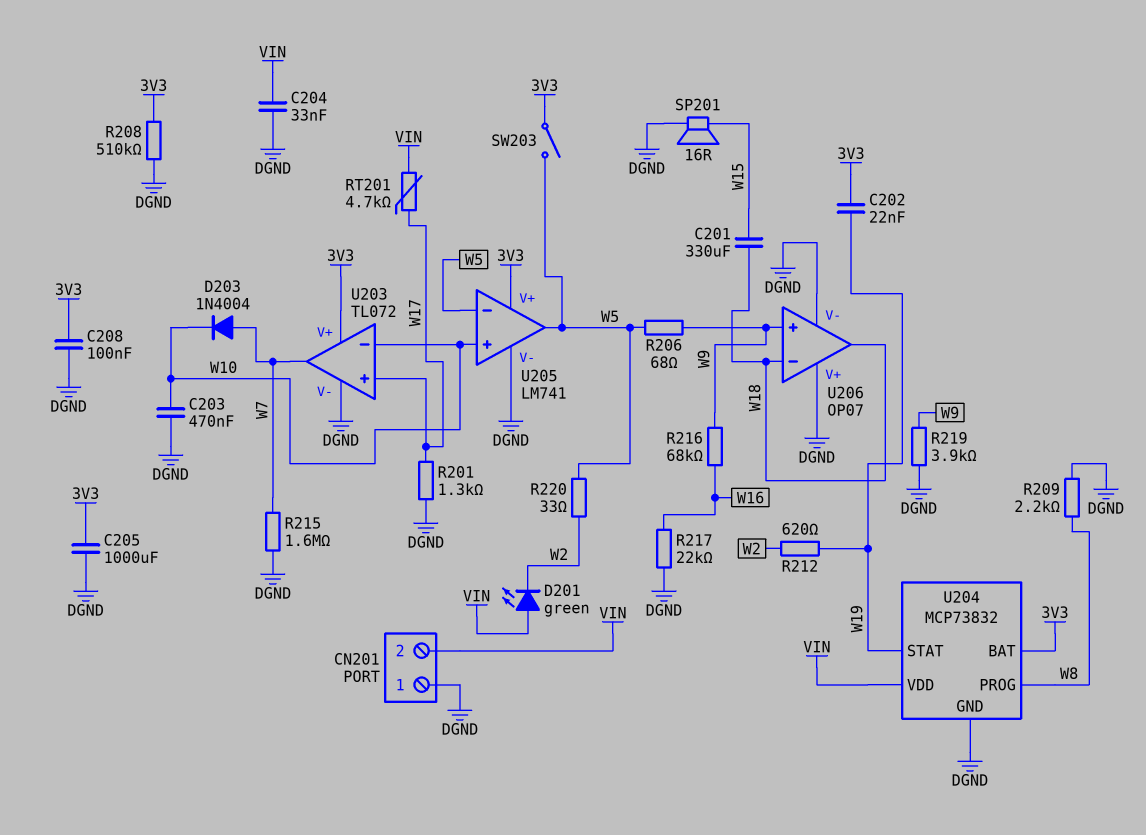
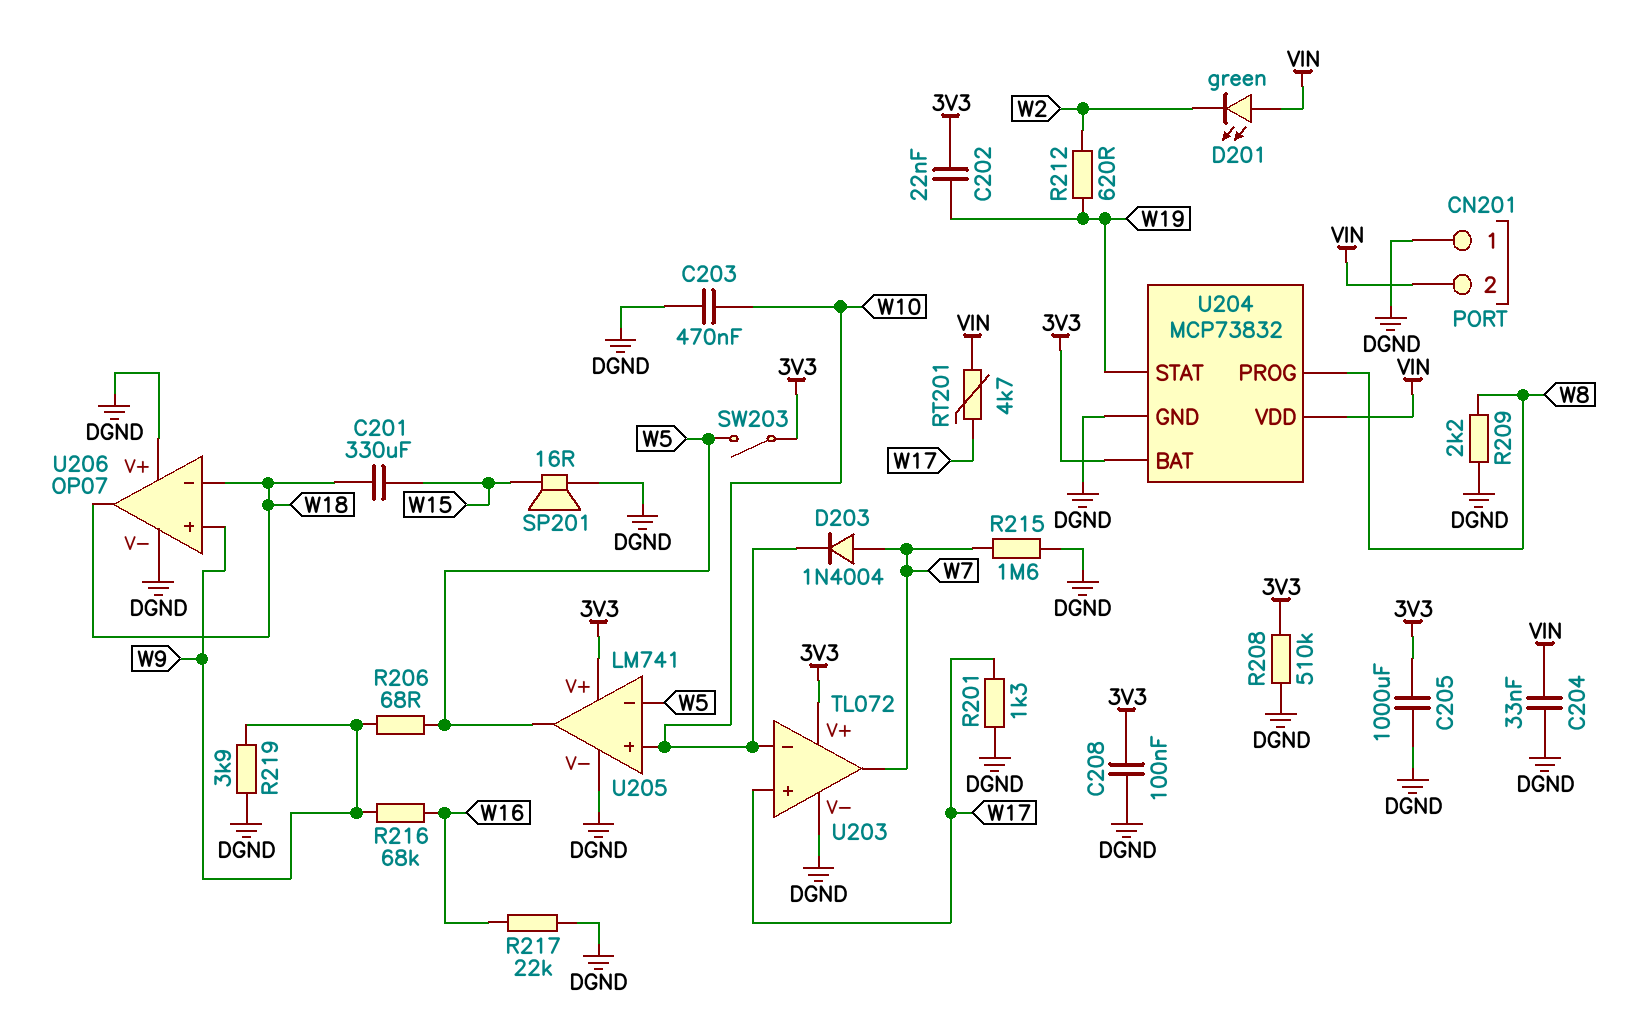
R220: 33 (W2, W5) -> none

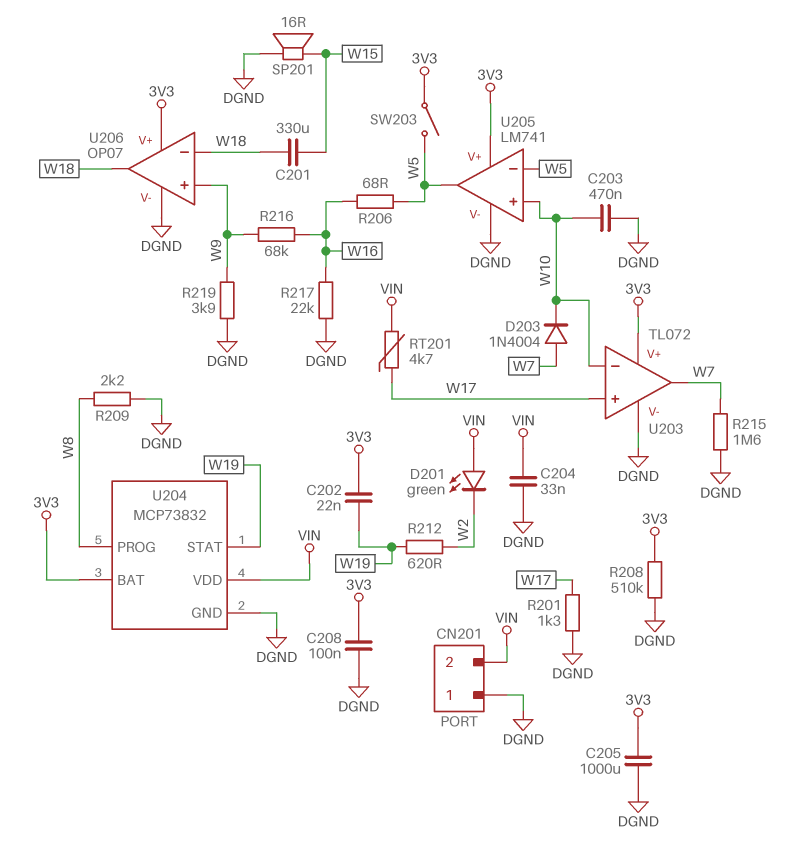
R206: 68 (W5, W9) -> 68 (W5, W16)
U206 pin V+: DGND -> 3V3

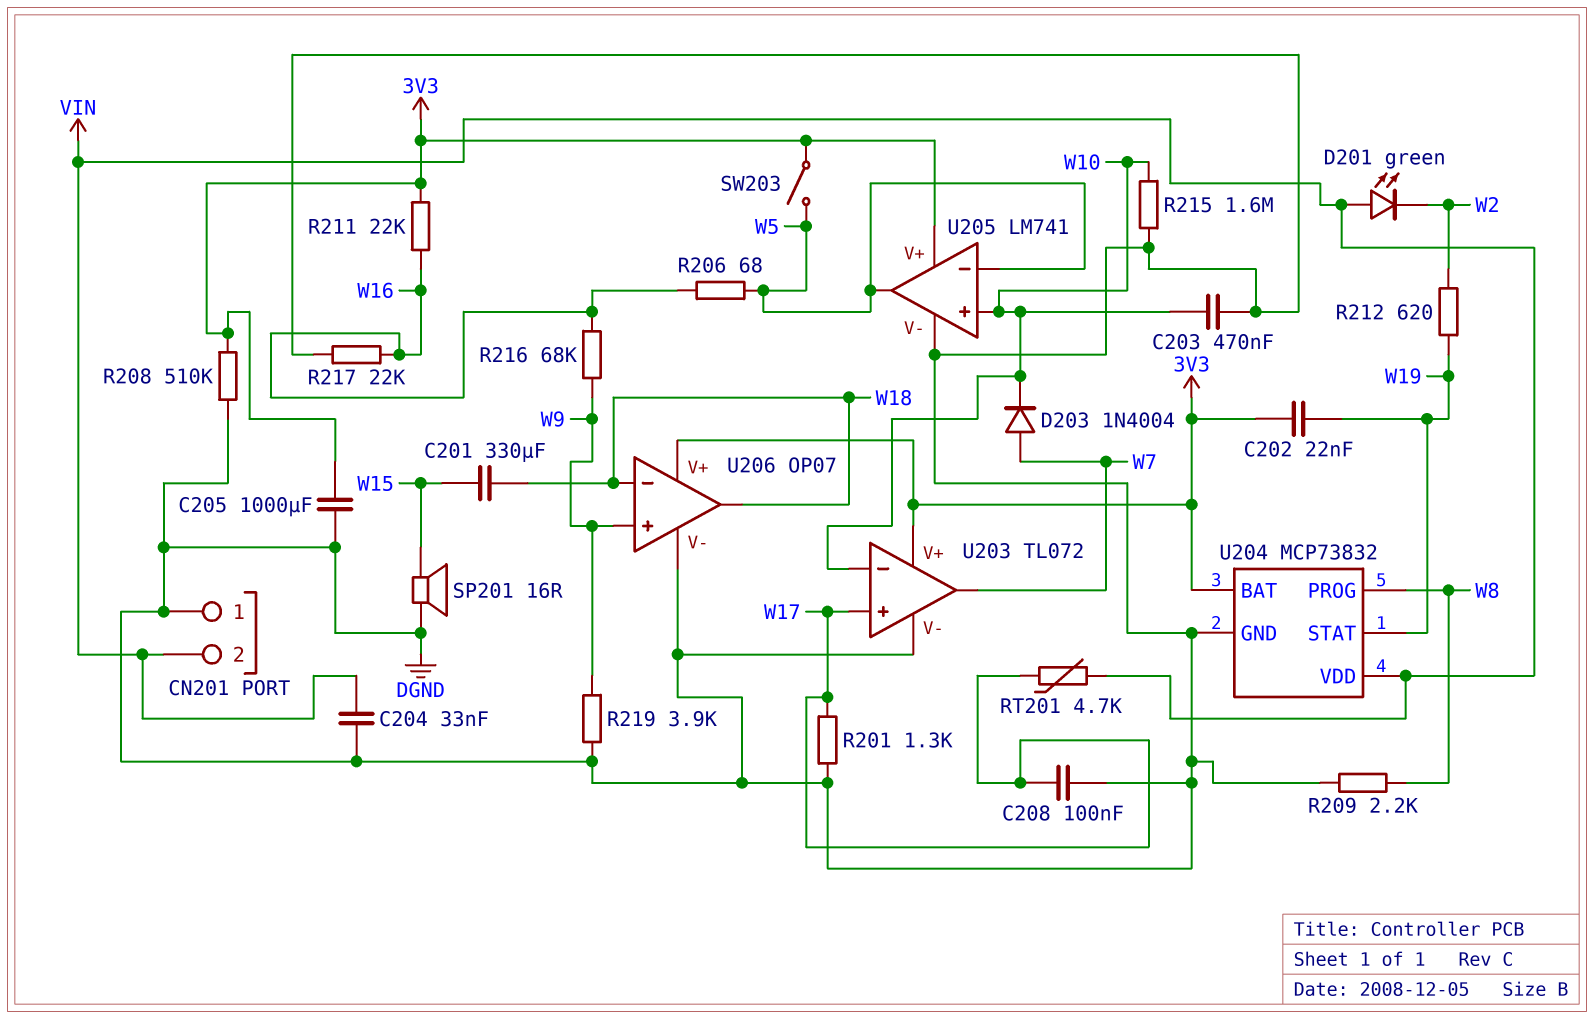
C208: 100nF (3V3, DGND) -> 100nF (DGND, W17)
R211: none -> 22k (3V3, W16)
R215: 1.6M (DGND, W7) -> 1.6M (DGND, W10)

